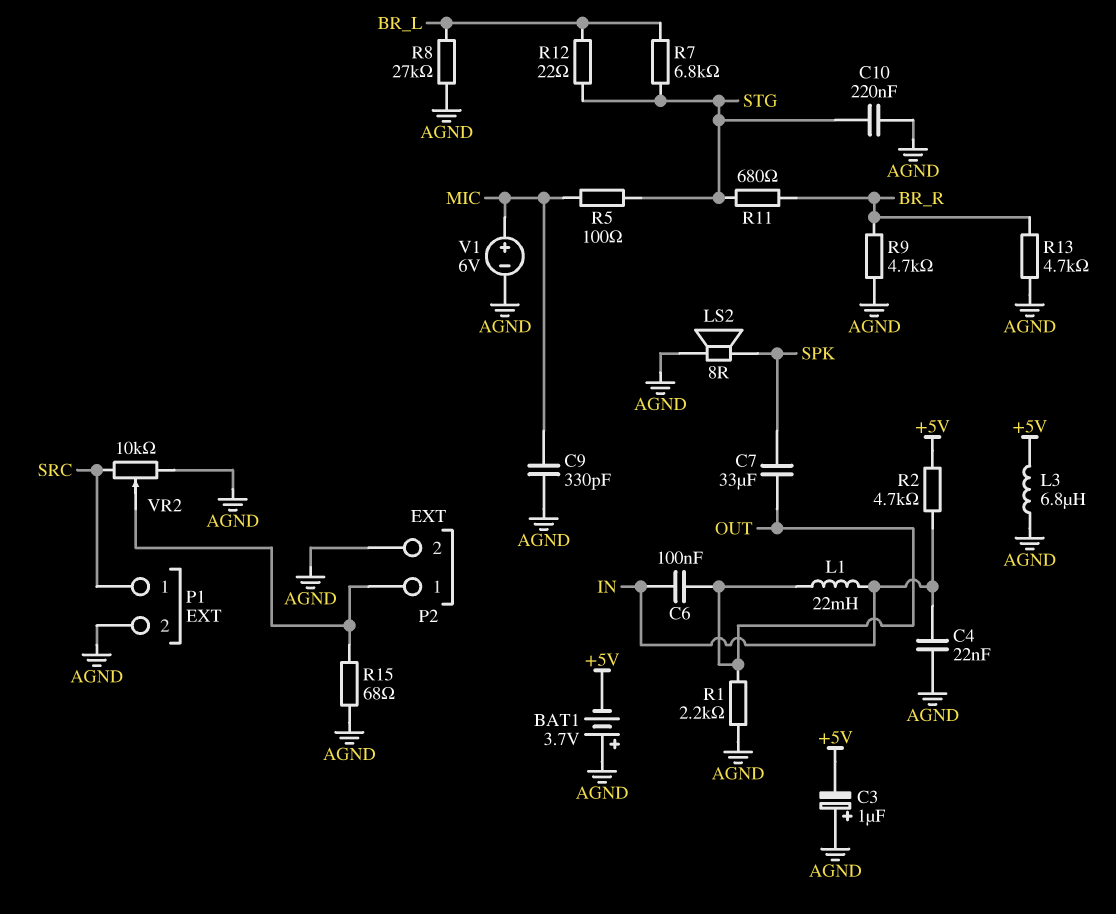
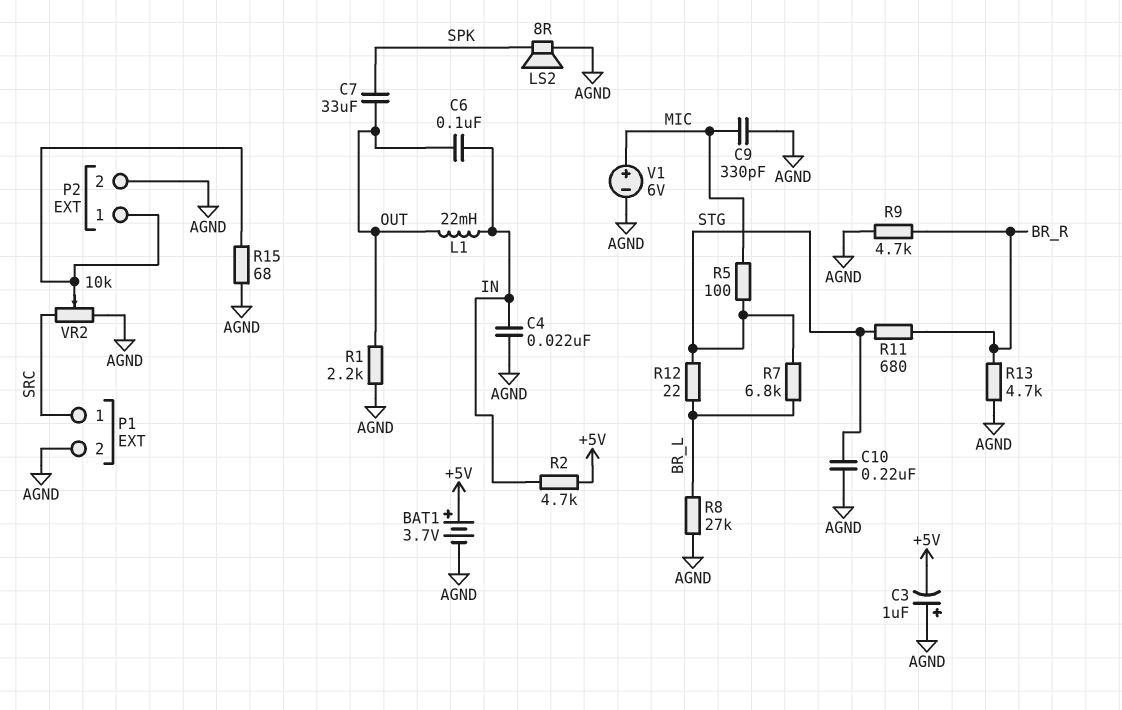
BAT1: 3.7V (plus AGND, minus +5V) -> 3.7V (plus +5V, minus AGND)
L3: 6.8uH (+5V, AGND) -> none

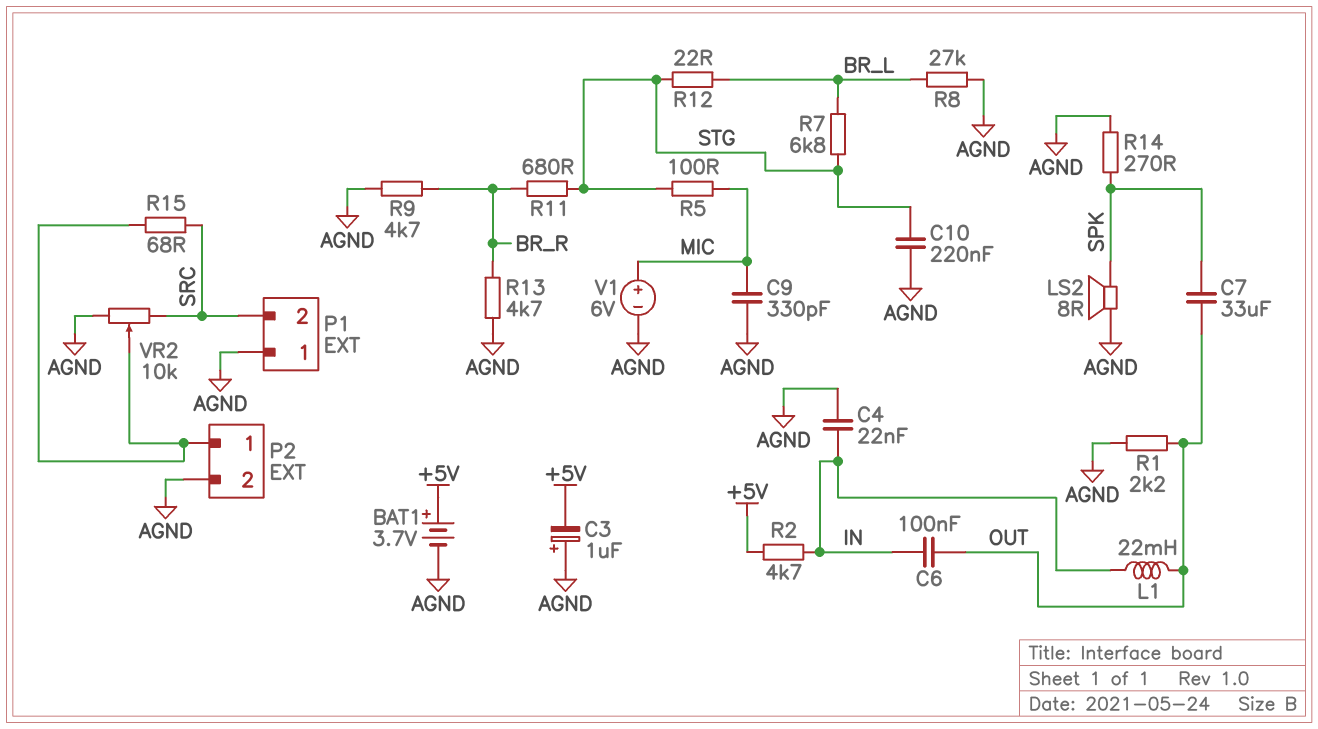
P1 pin 1: SRC -> AGND
P1 pin 2: AGND -> SRC
R14: none -> 270 (AGND, SPK)
R15: 68 (AGND, P2/1) -> 68 (P2/1, SRC)

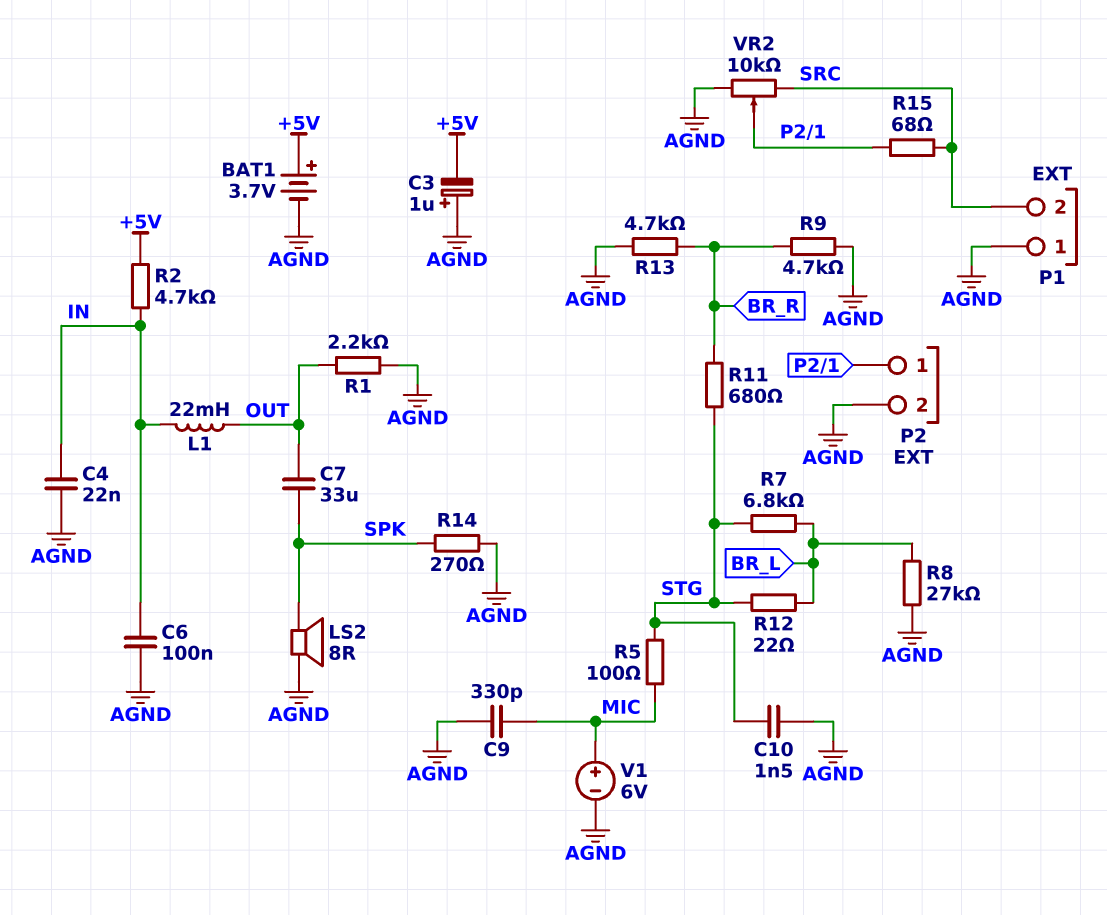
C6: 100nF (IN, OUT) -> 100nF (AGND, IN)
C10: 220nF (AGND, STG) -> 1.5nF (AGND, STG)

